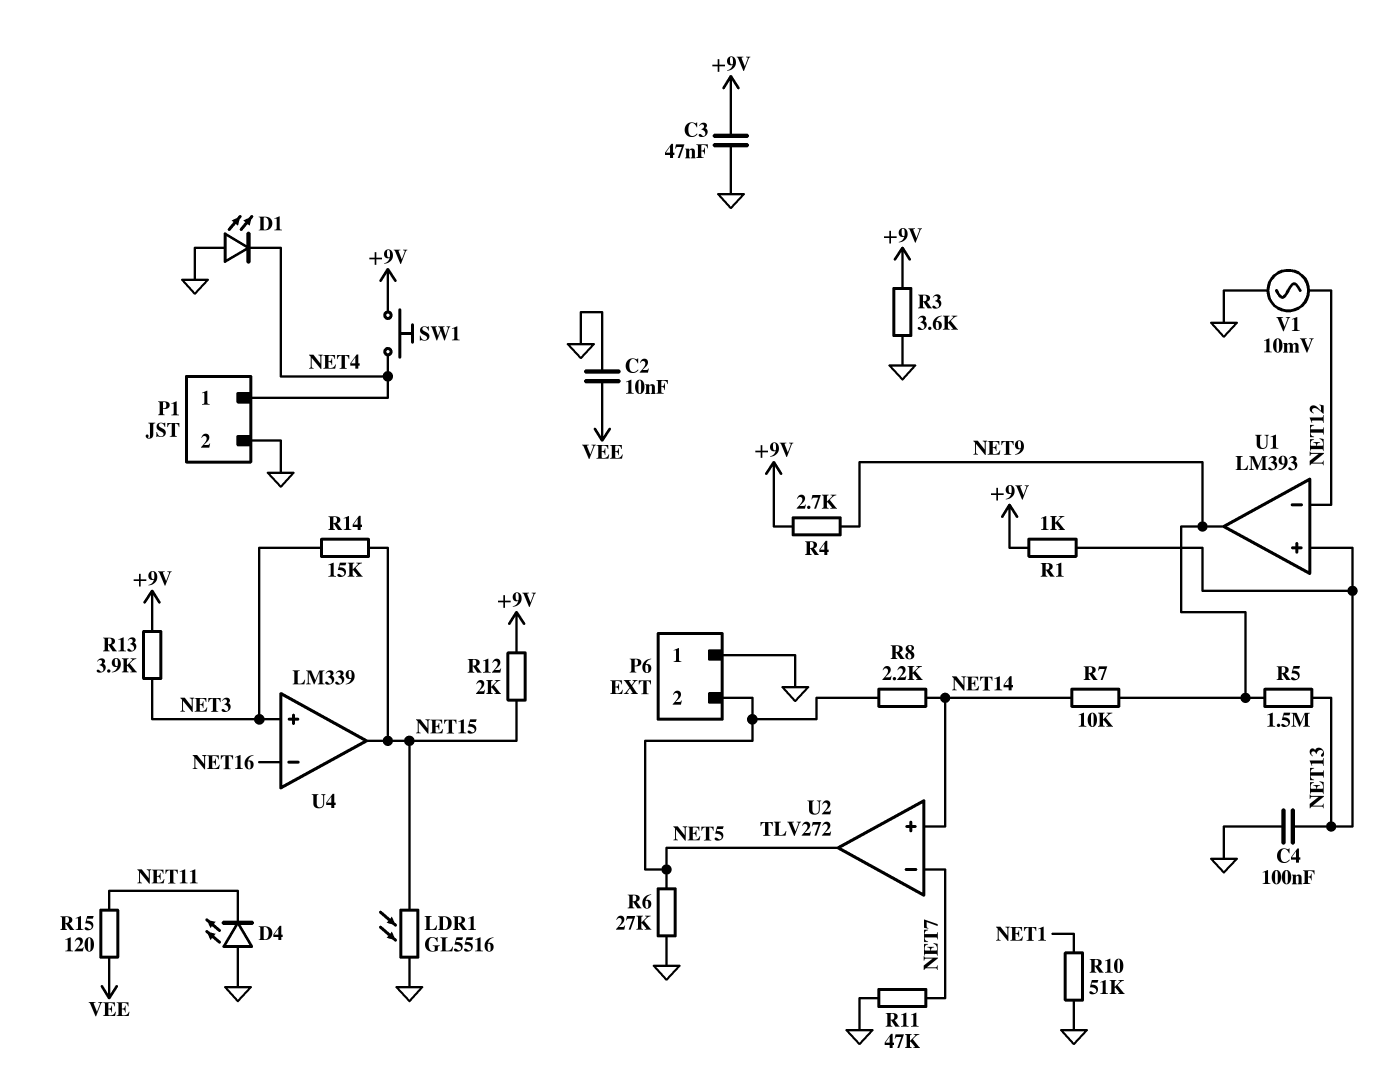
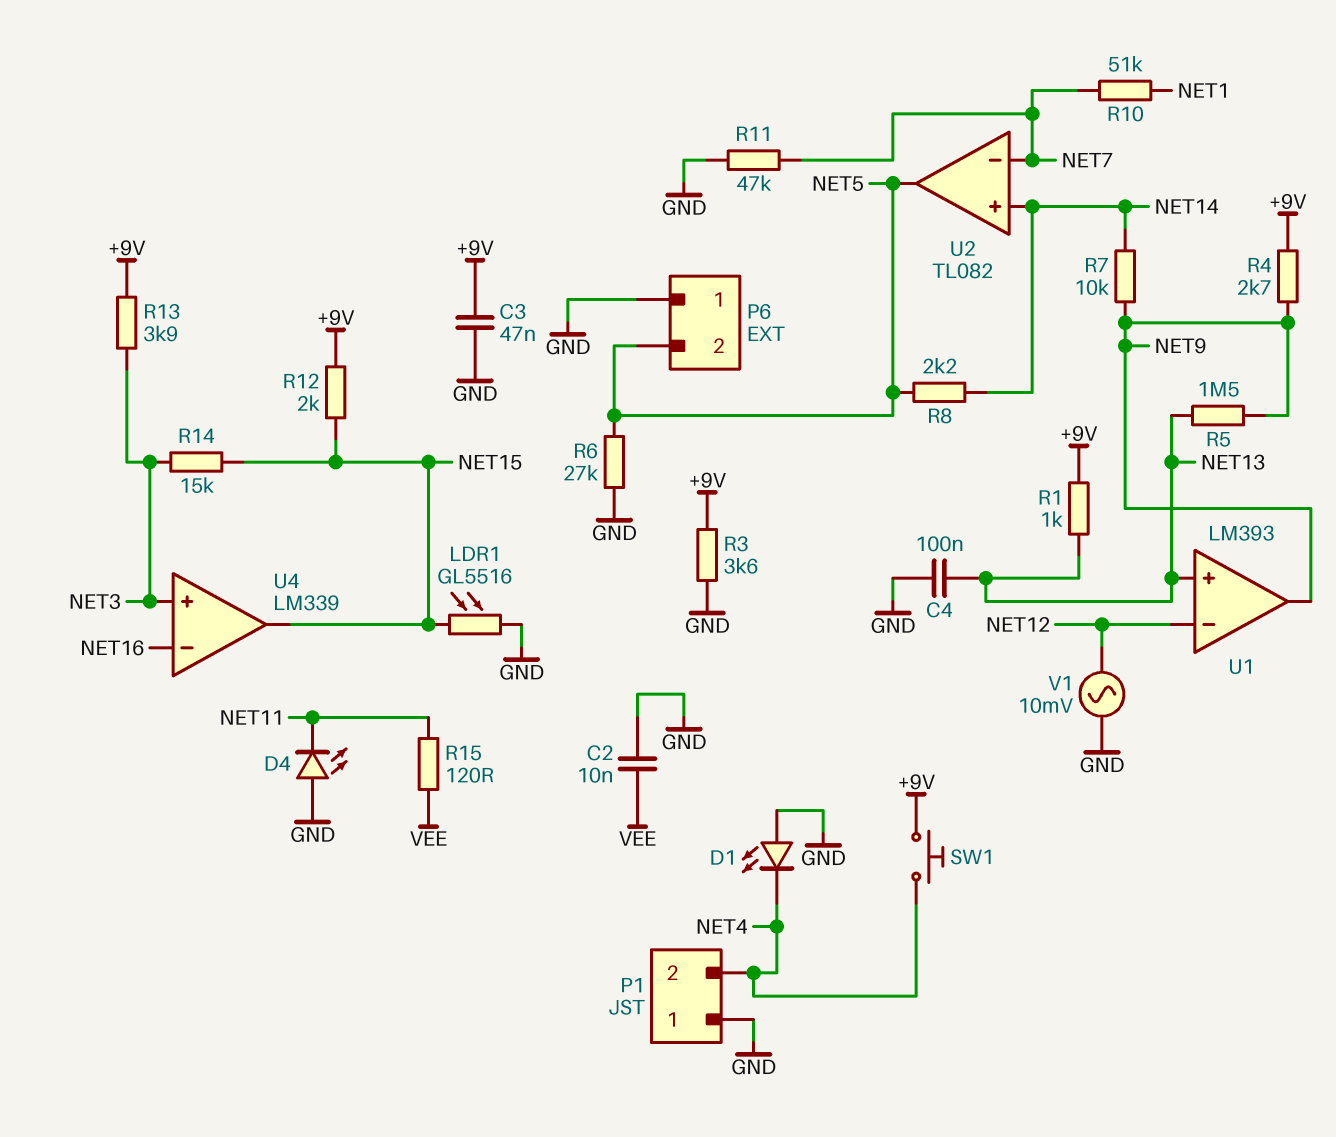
P1 pin 1: NET4 -> GND
P1 pin 2: GND -> NET4
R10: 51k (GND, NET1) -> 51k (NET1, NET7)
U2: TLV272 -> TL082

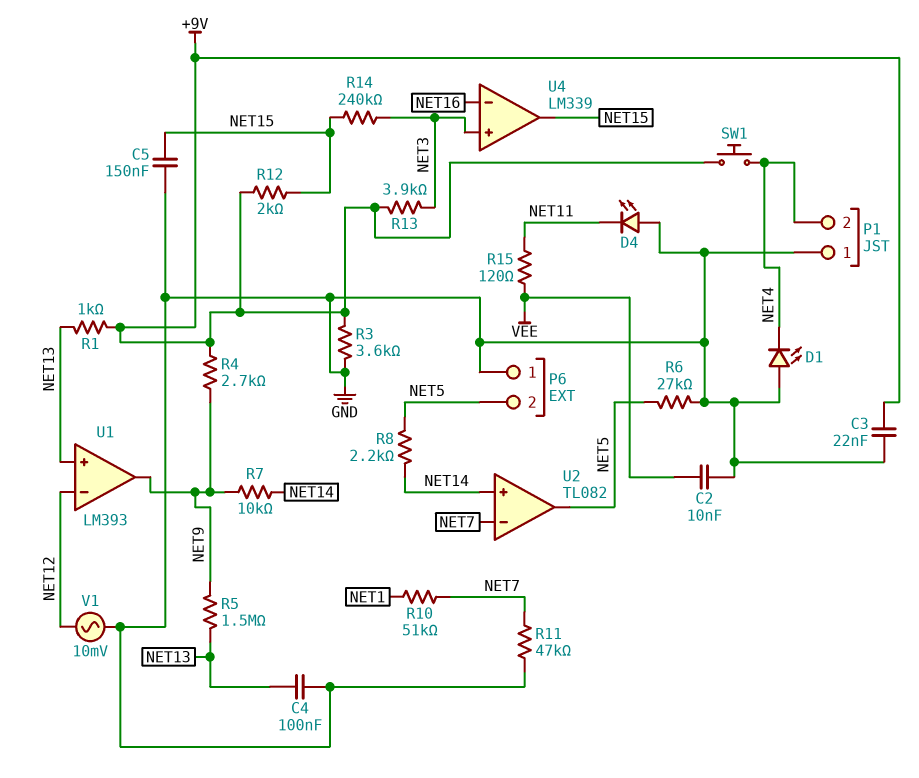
C3: 47nF (+9V, GND) -> 22nF (+9V, GND)
C5: none -> 150nF (GND, NET15)
LDR1: GL5516 (GND, NET15) -> none
R14: 15k (NET3, NET15) -> 240k (NET3, NET15)

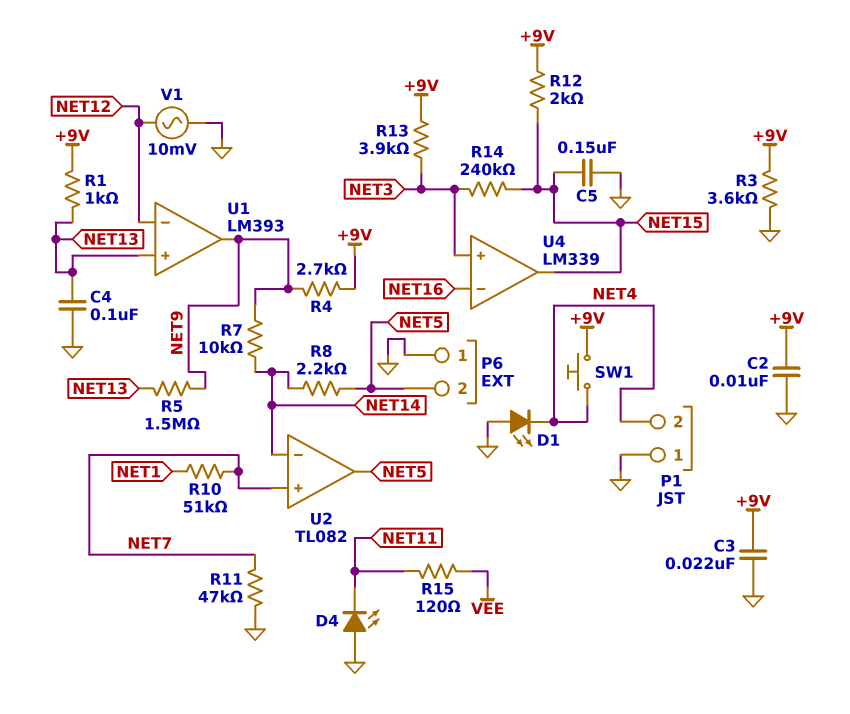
C2: 10nF (GND, VEE) -> 10nF (+9V, GND)
R6: 27k (GND, NET5) -> none
U2 pin in+: NET14 -> NET7
U2 pin in-: NET7 -> NET14

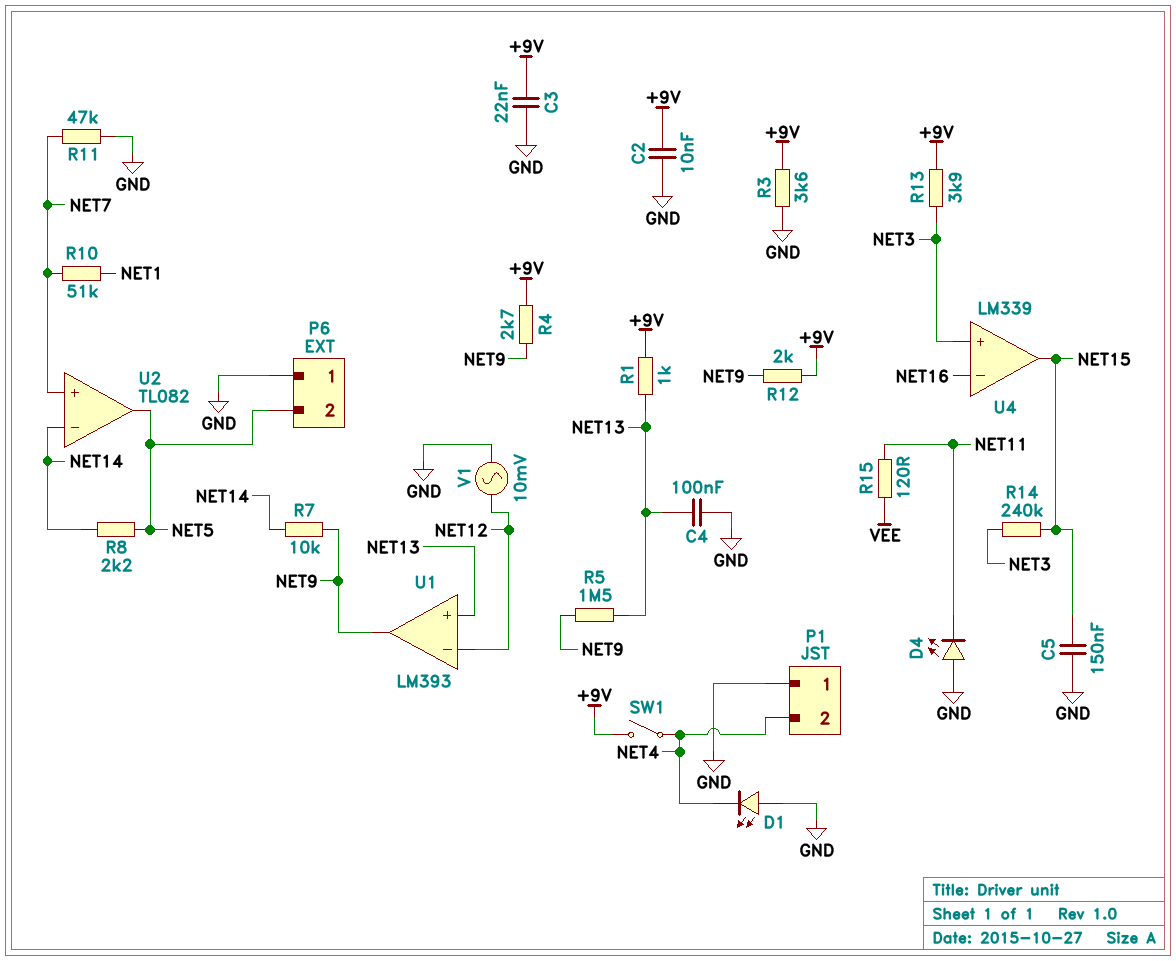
R12: 2k (+9V, NET15) -> 2k (+9V, NET9)
SW1: button (+9V, NET4) -> switch (+9V, NET4)

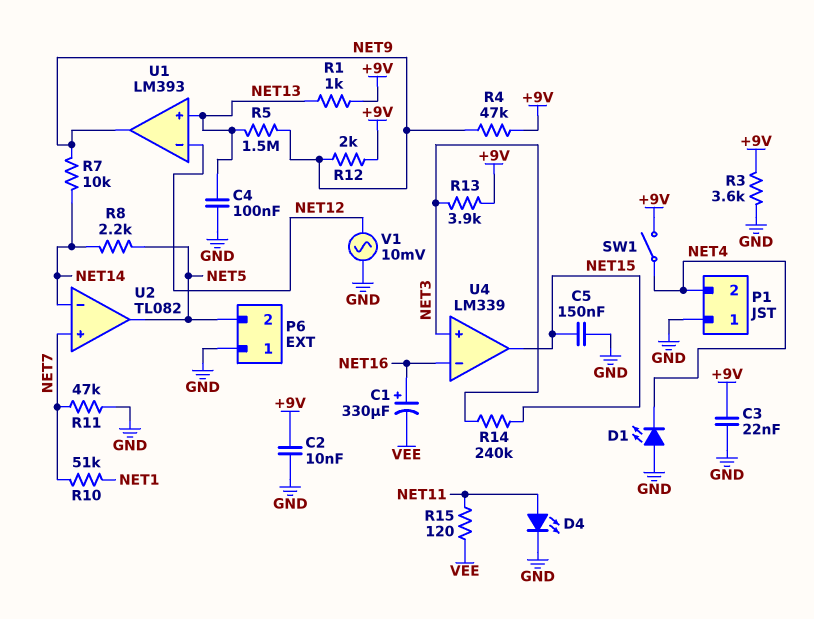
C1: none -> 330uF (plus NET16, minus VEE)
D4: LED (A GND, K NET11) -> LED (A NET11, K GND)
R4: 2.7k (+9V, NET9) -> 47k (+9V, NET9)

